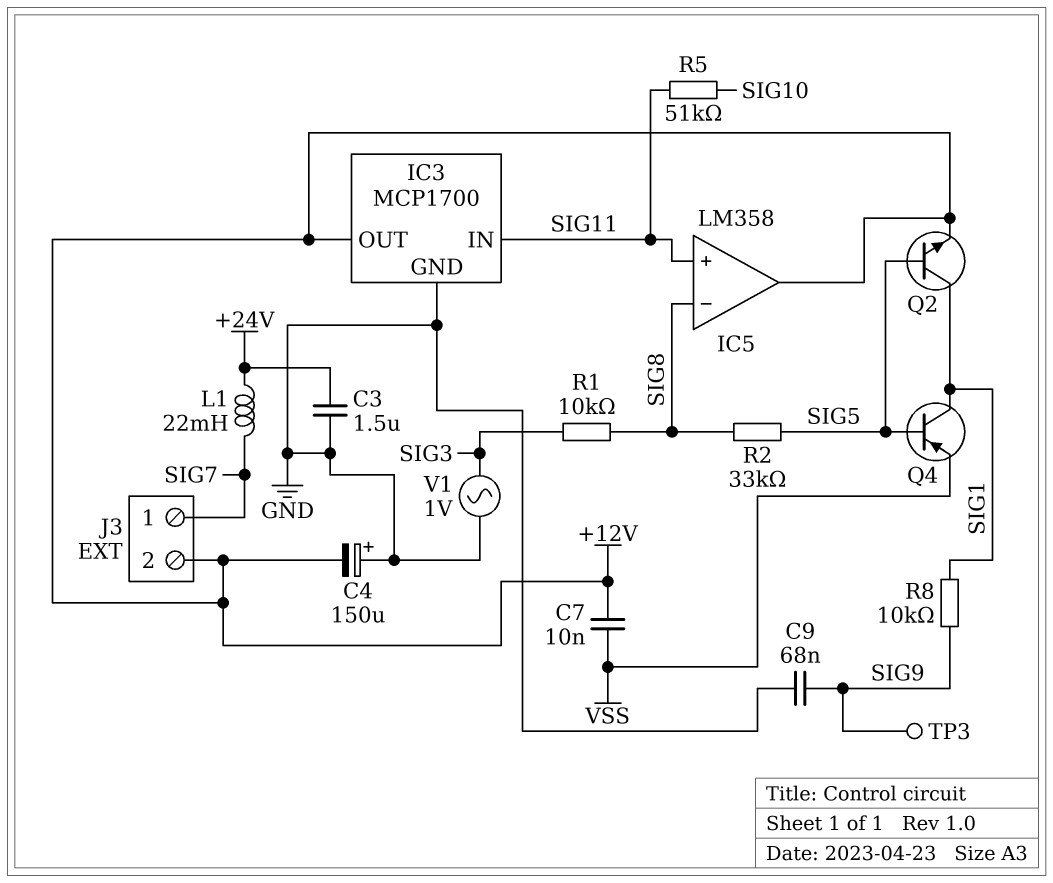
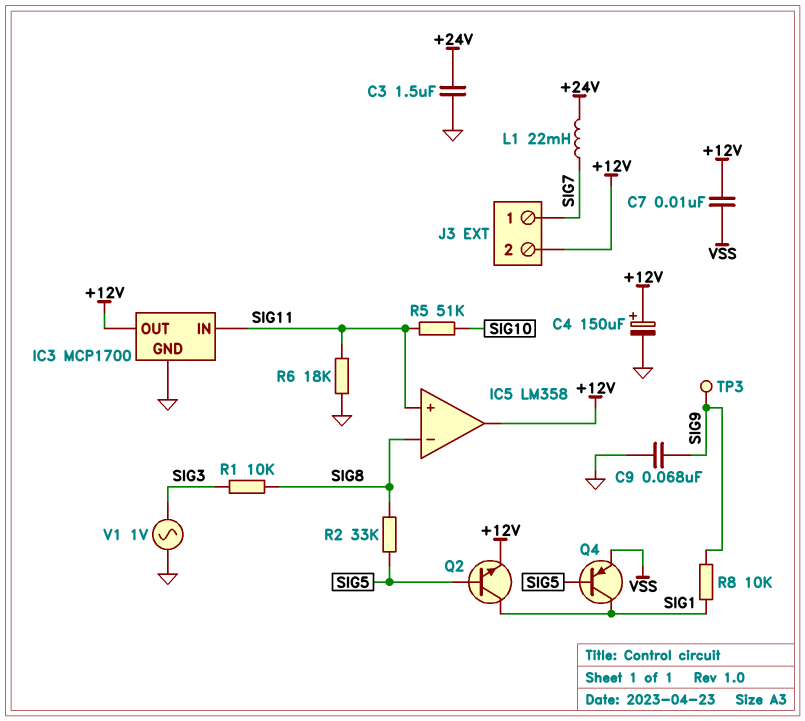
C4: 150uF (plus GND, minus +12V) -> 150uF (plus +12V, minus GND)
R6: none -> 18k (GND, SIG11)

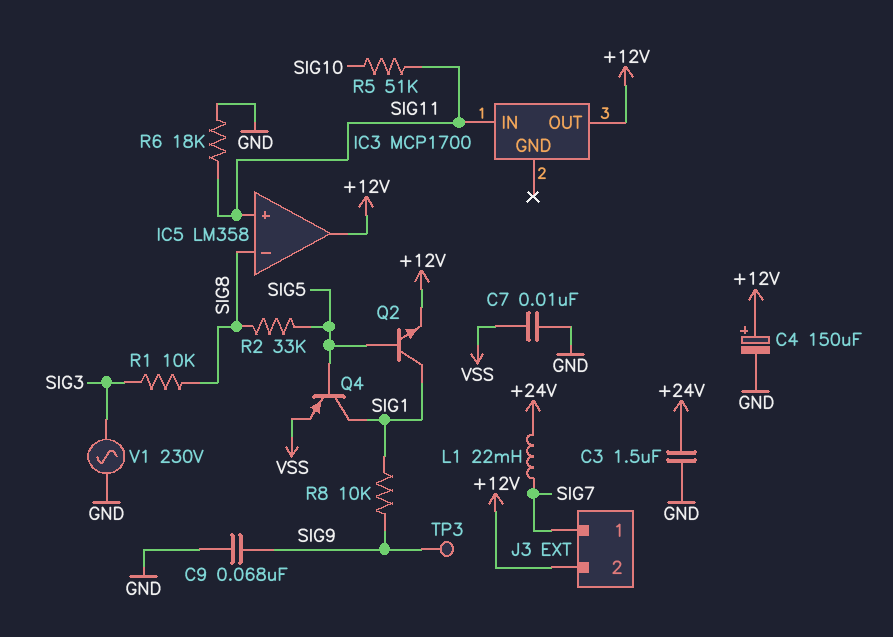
C7: 10nF (+12V, VSS) -> 10nF (GND, VSS)
IC3 pin GND: GND -> none
V1: AC 1V (GND, SIG3) -> AC 230V (GND, SIG3)

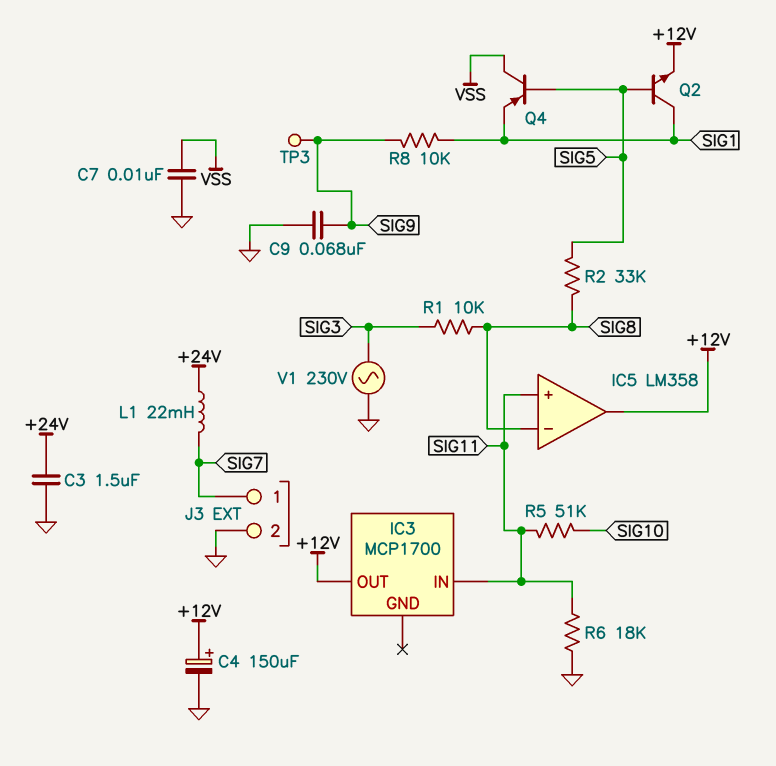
J3 pin 2: +12V -> GND
Q4: PNP (B SIG5, C SIG1, E VSS) -> PNP (B SIG5, C VSS, E SIG1)

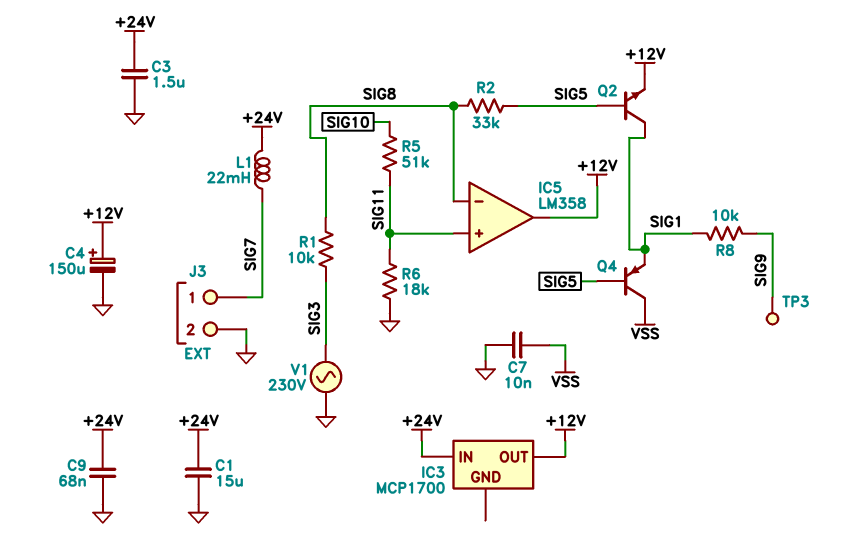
C1: none -> 15uF (+24V, GND)
C9: 68nF (GND, SIG9) -> 68nF (+24V, GND)
IC3 pin IN: SIG11 -> +24V

